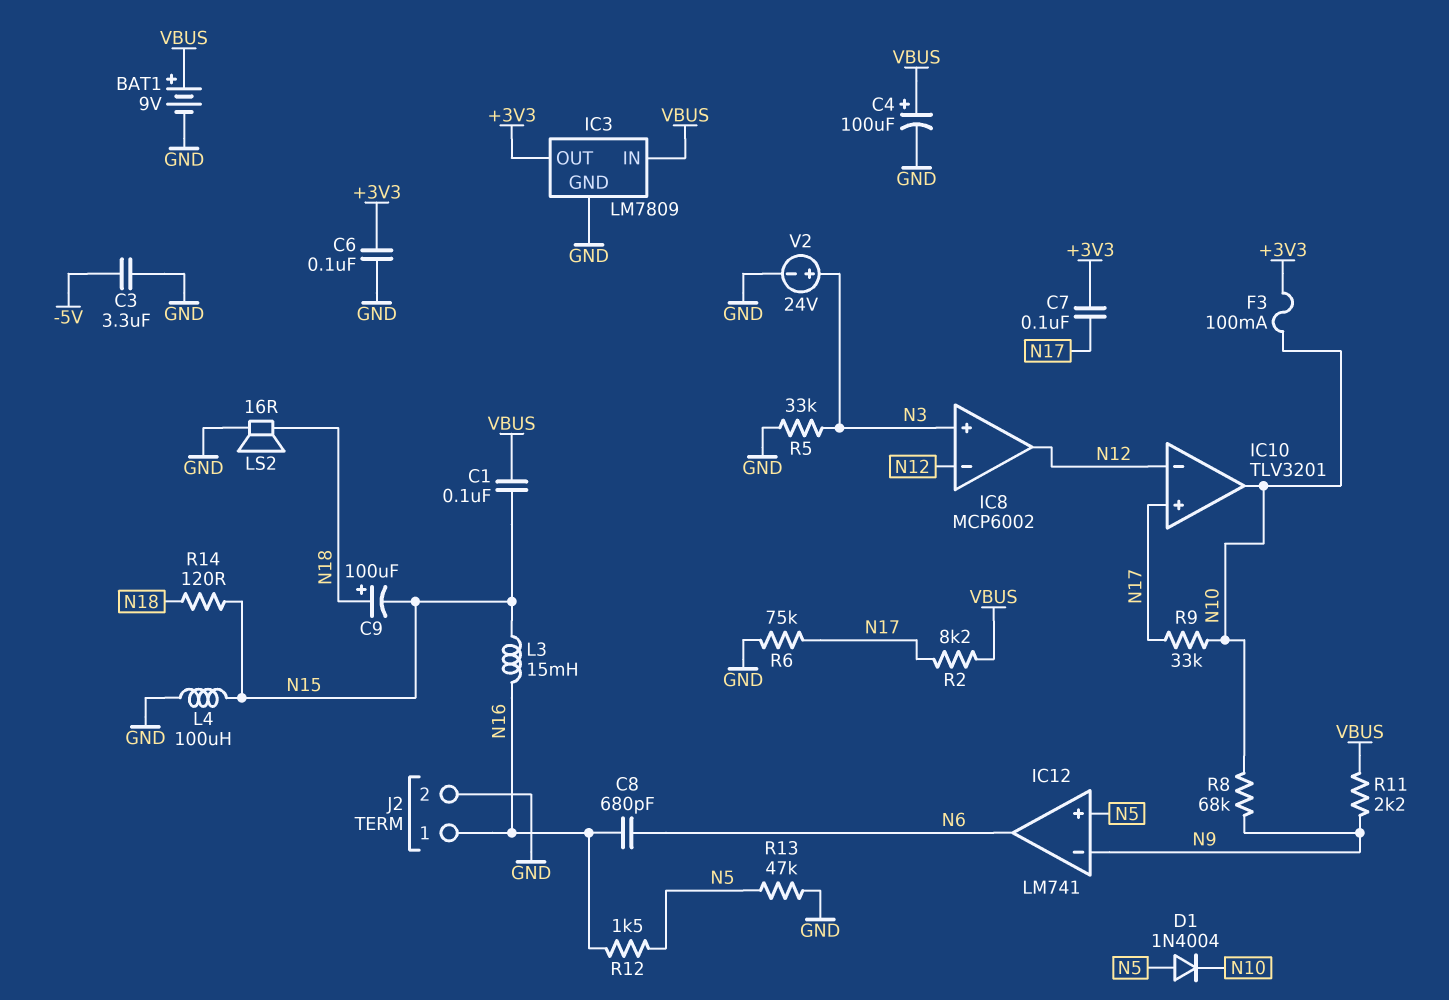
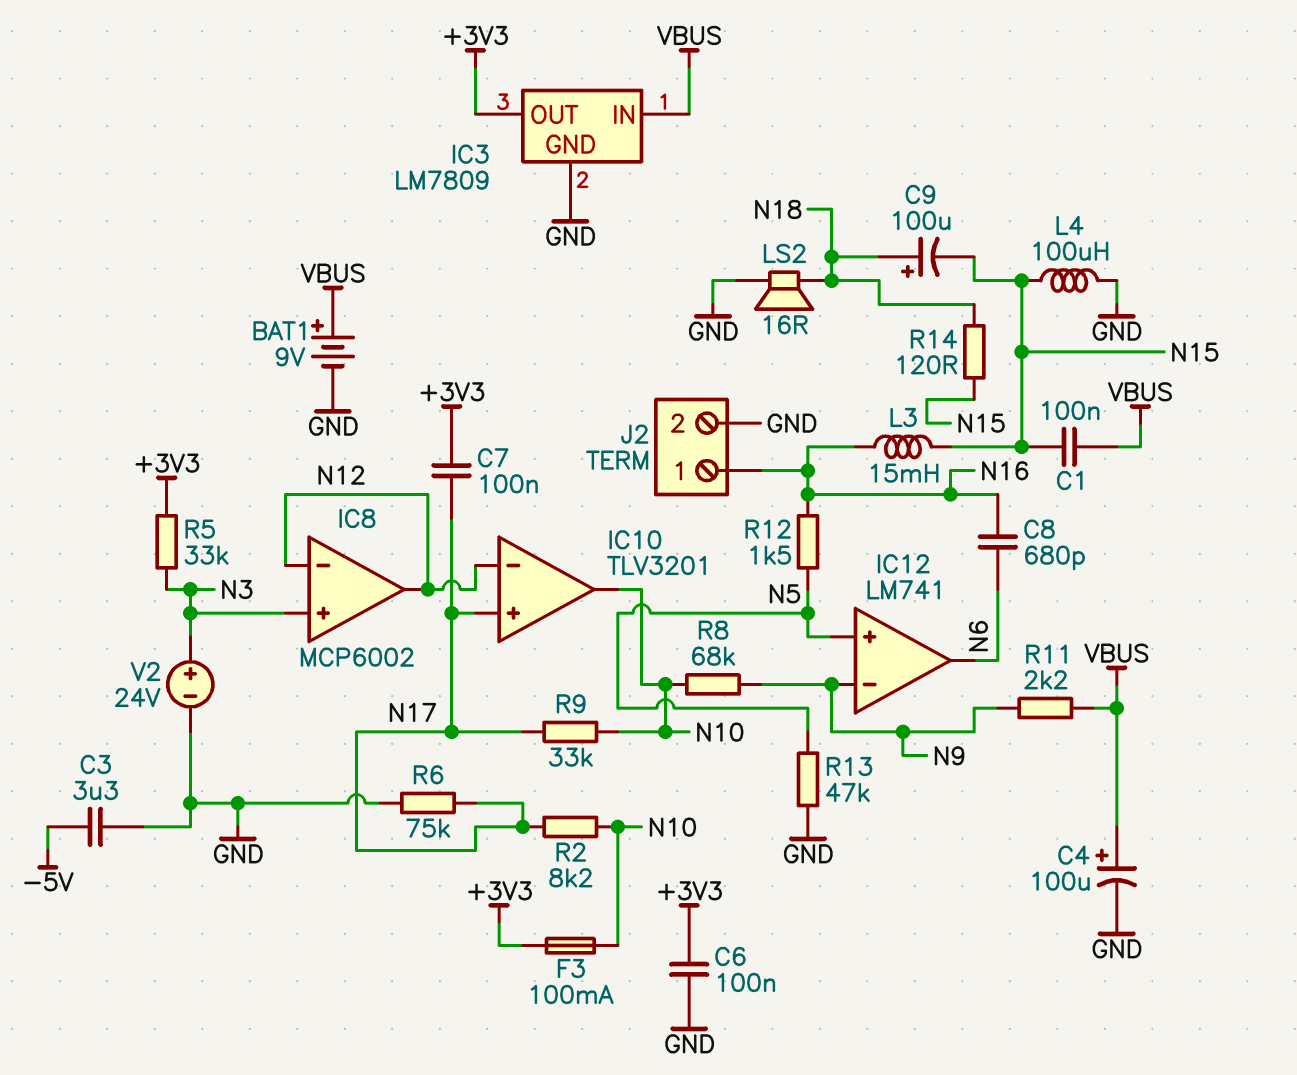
D1: diode 1N4004 (A N5, K N10) -> none
R2: 8.2k (N17, VBUS) -> 8.2k (N10, N17)
R5: 33k (GND, N3) -> 33k (+3V3, N3)

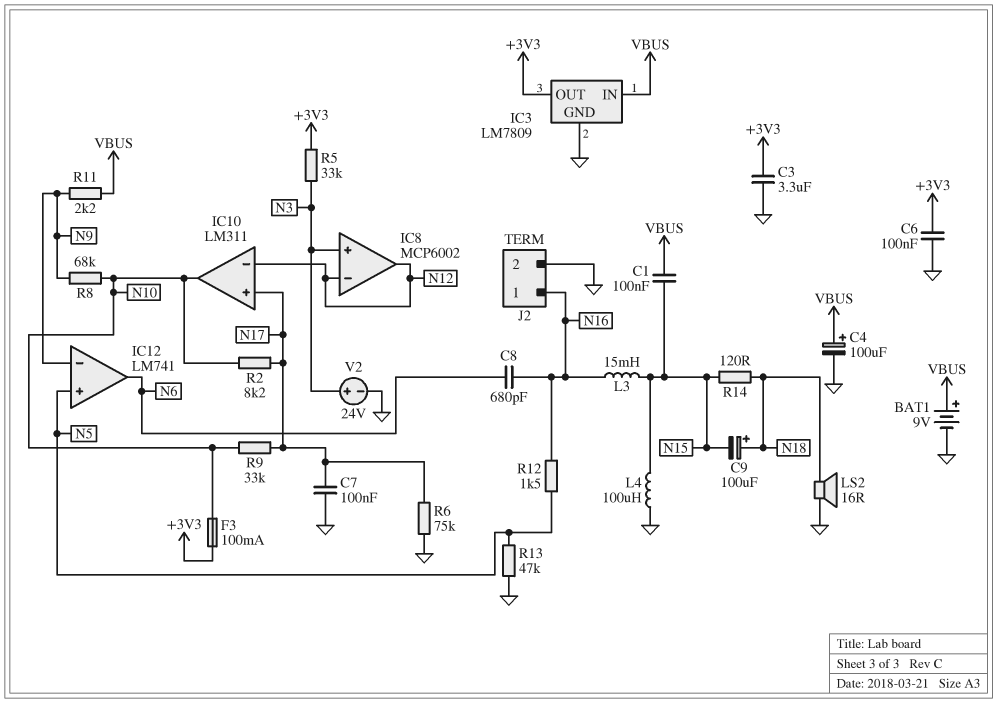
C3: 3.3uF (-5V, GND) -> 3.3uF (+3V3, GND)
C7: 100nF (+3V3, N17) -> 100nF (GND, N17)
IC10: TLV3201 -> LM311

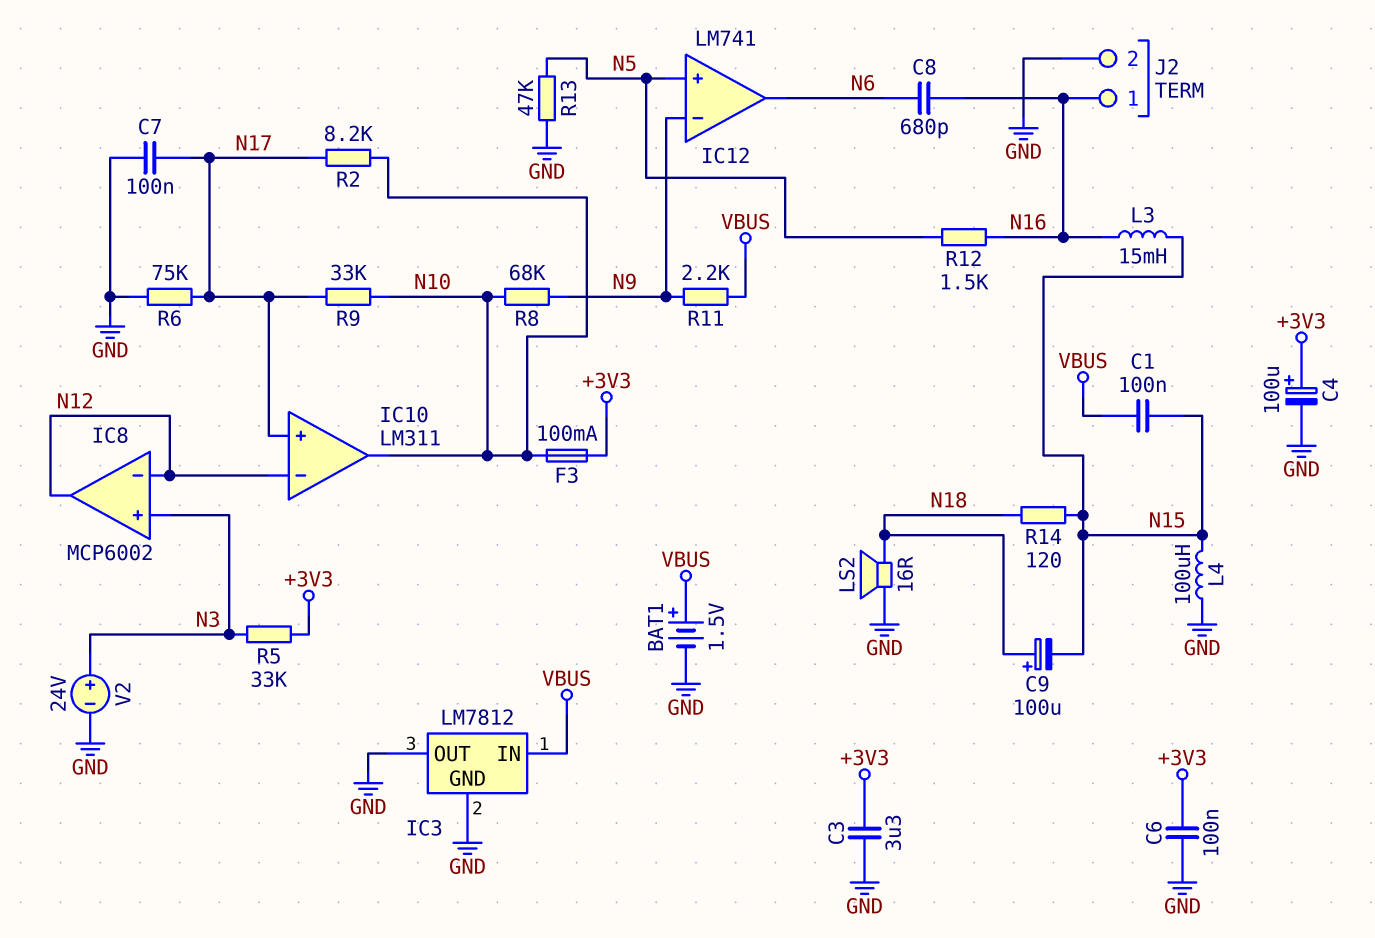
BAT1: 9V (plus VBUS, minus GND) -> 1.5V (plus VBUS, minus GND)
C4: 100uF (plus VBUS, minus GND) -> 100uF (plus +3V3, minus GND)
IC3: LM7809 -> LM7812
IC3 pin OUT: +3V3 -> GND

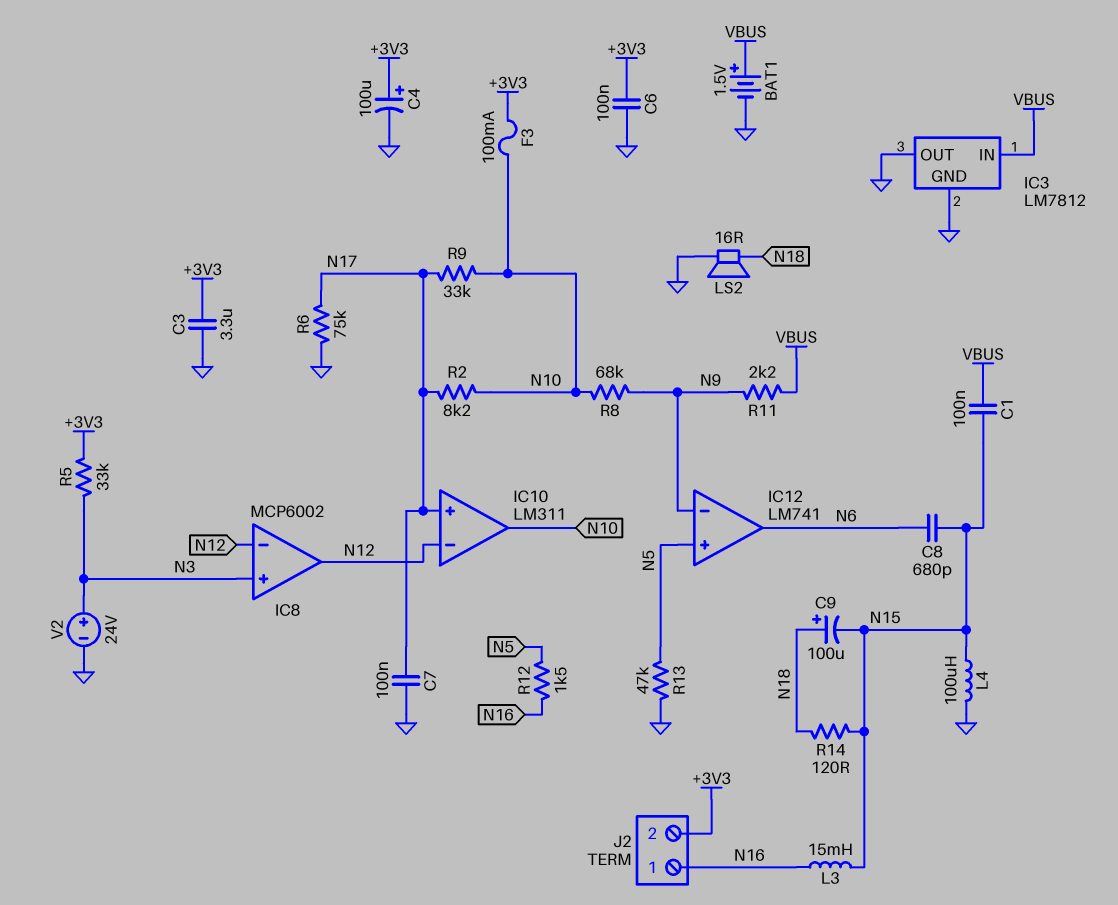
C8: 680pF (N6, N16) -> 680pF (N6, N15)
J2 pin 2: GND -> +3V3

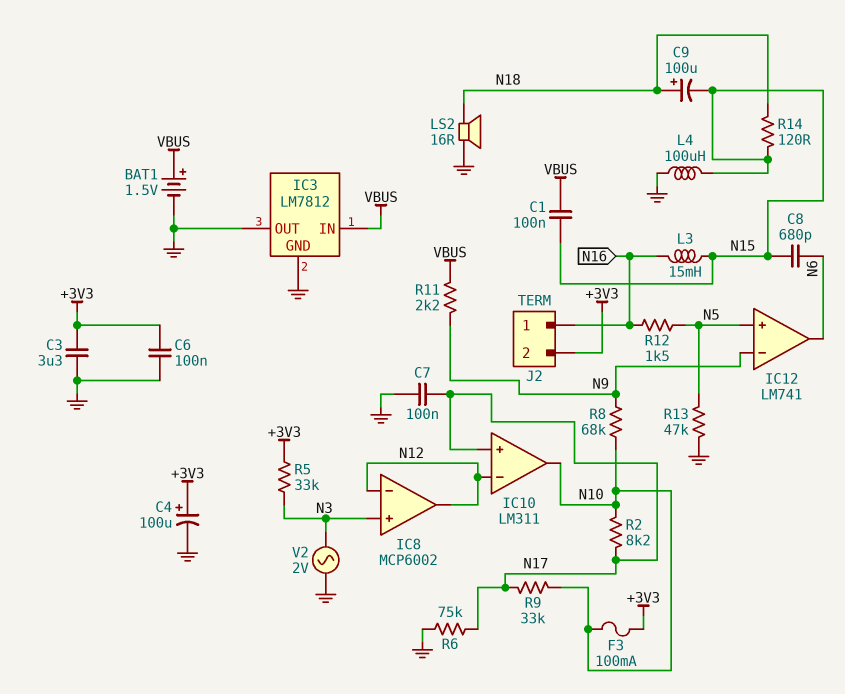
V2: 24V (plus N3, minus GND) -> AC 2V (GND, N3)

